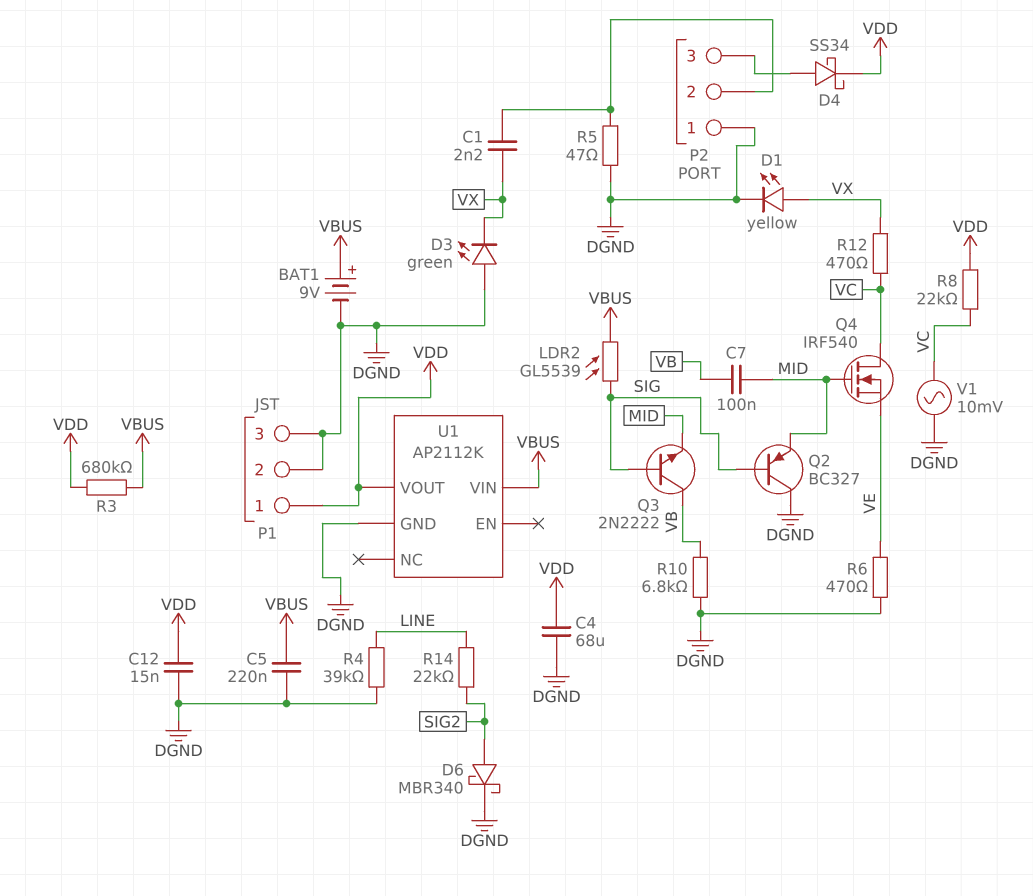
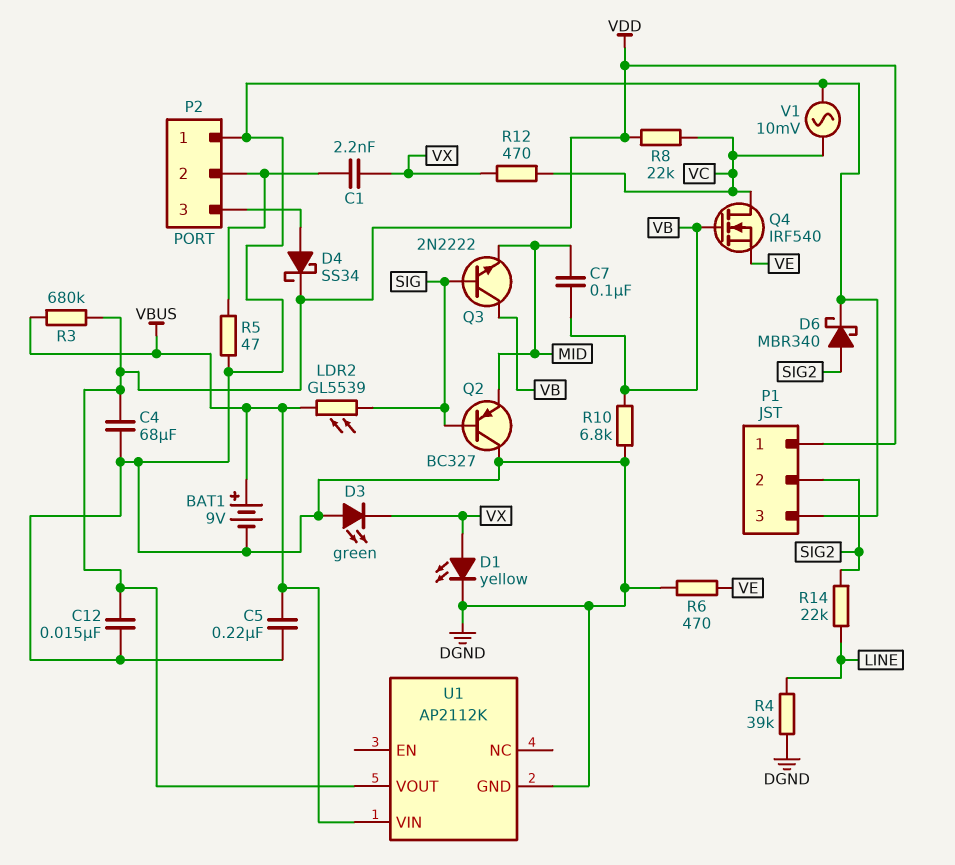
P1 pin 2: DGND -> SIG2
Q4: NMOS IRF540 (G MID, D VC, S VE) -> NMOS IRF540 (G VB, D VC, S VE)

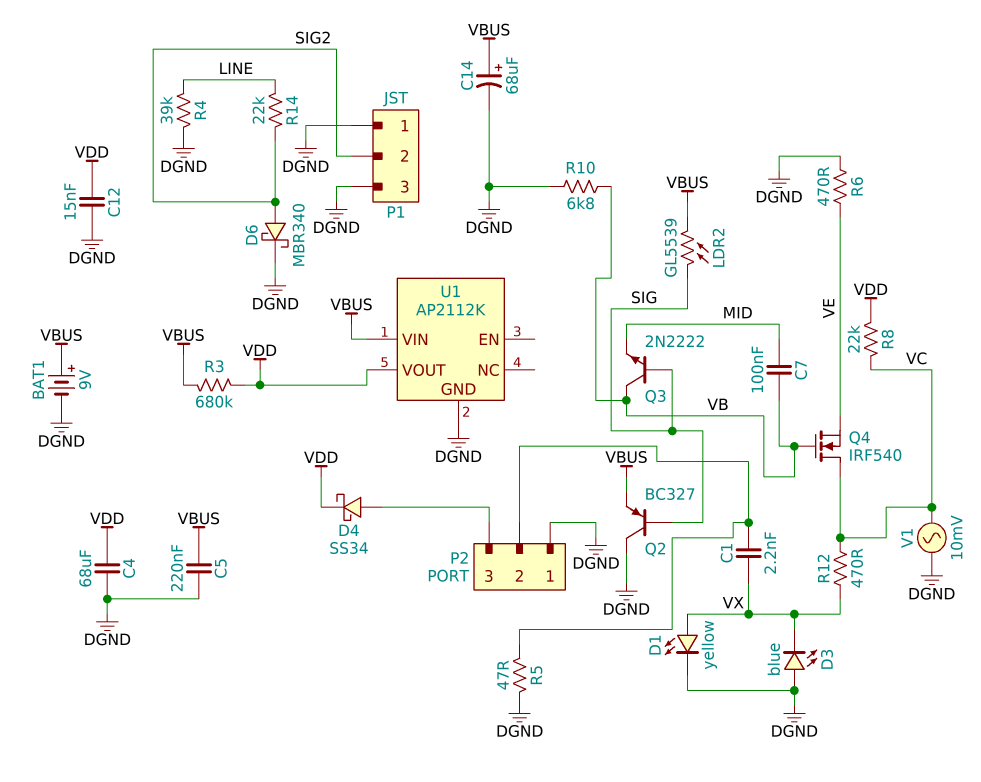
C14: none -> 68uF (plus VBUS, minus DGND)
D3: LED green (A DGND, K VX) -> LED blue (A DGND, K VX)
P1 pin 1: VDD -> DGND
Q2: PNP BC327 (B SIG, C DGND, E MID) -> PNP BC327 (B SIG, C DGND, E VBUS)

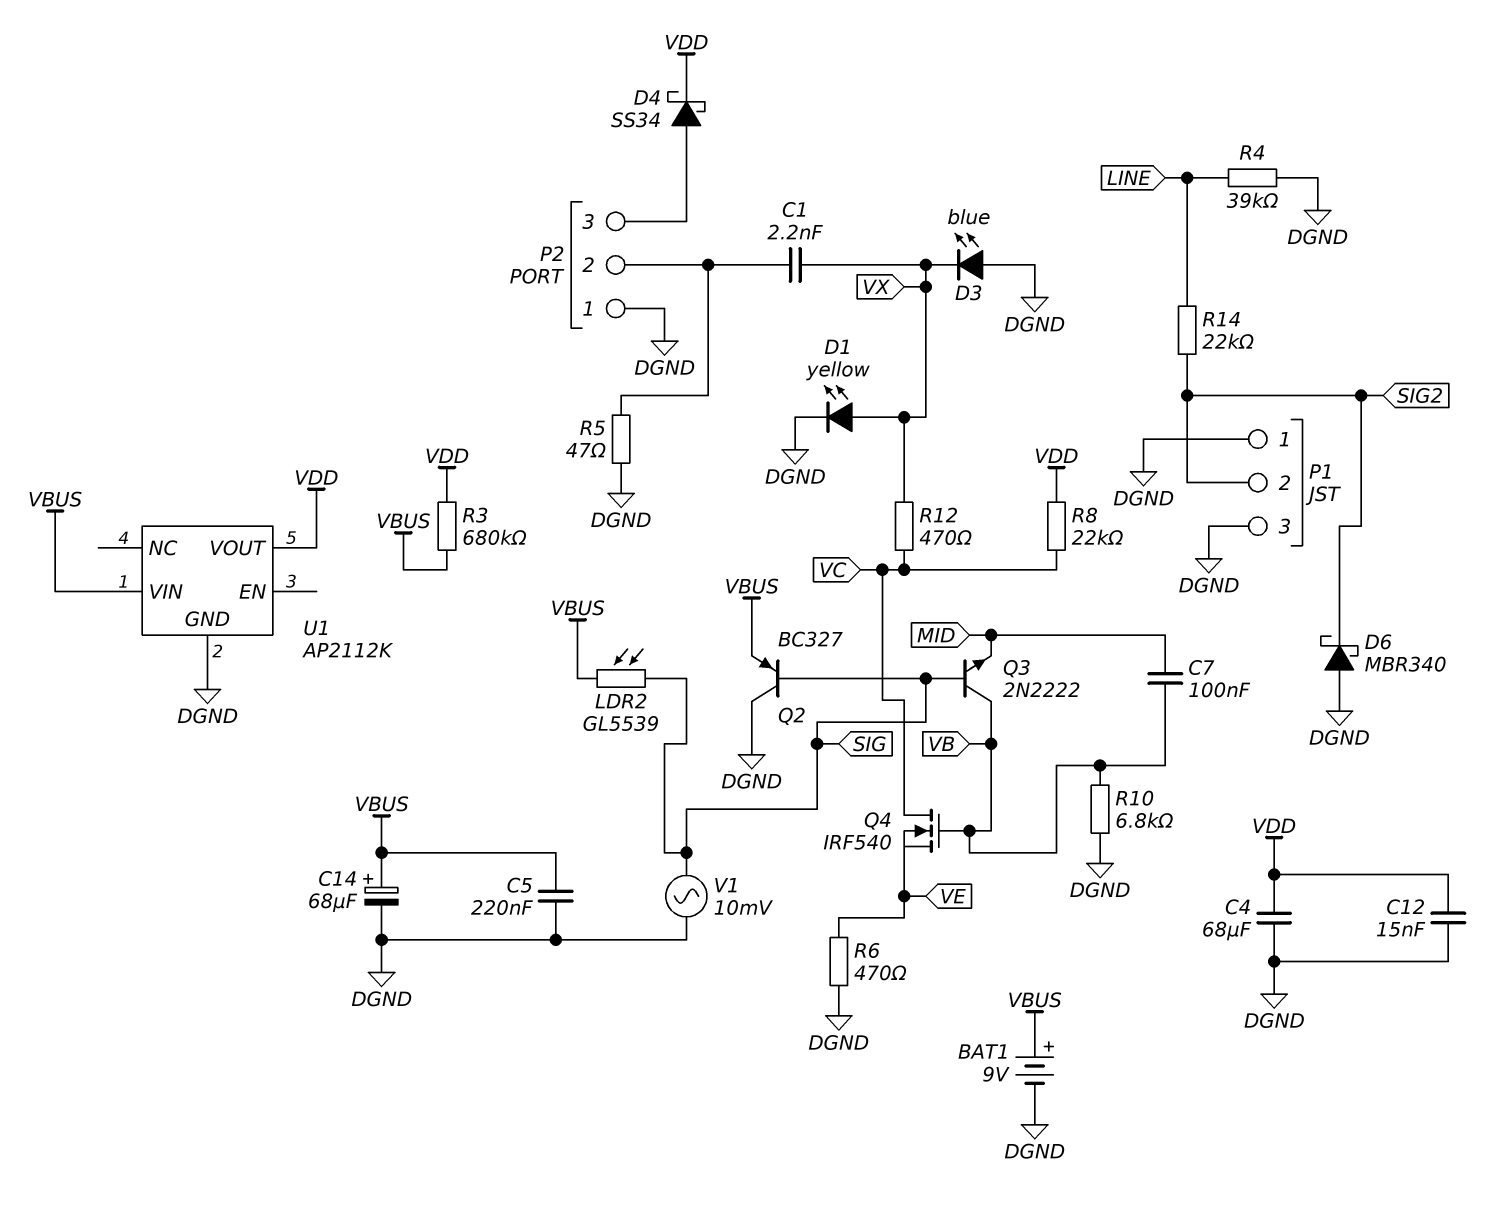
D6: schottky MBR340 (A SIG2, K DGND) -> schottky MBR340 (A DGND, K SIG2)
V1: AC 10mV (DGND, VC) -> AC 10mV (DGND, SIG)

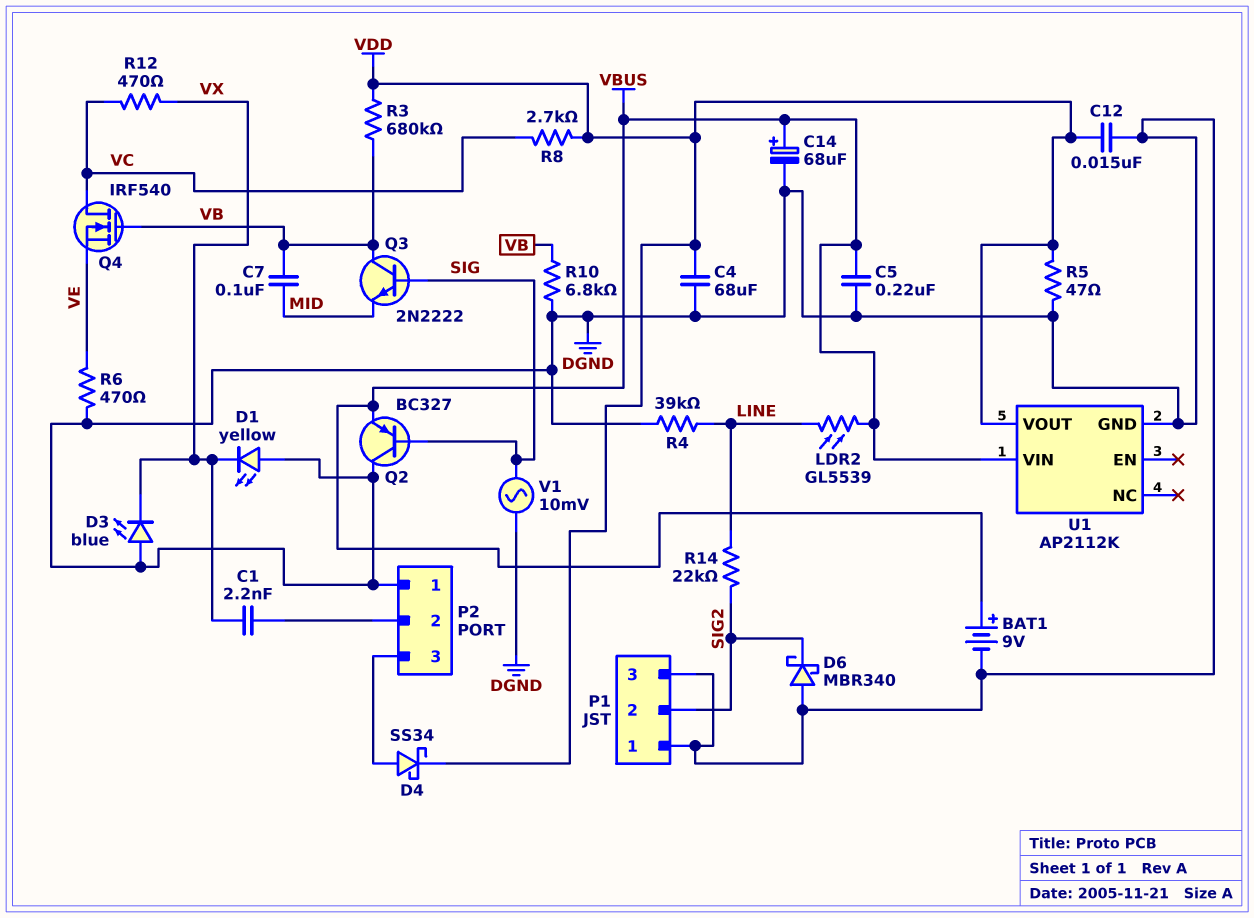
D1: LED yellow (A VX, K DGND) -> LED yellow (A DGND, K VX)
LDR2: GL5539 (SIG, VBUS) -> GL5539 (LINE, VBUS)
R3: 680k (VBUS, VDD) -> 680k (VB, VDD)
R5: 47 (DGND, P2/2) -> 47 (DGND, VDD)
R8: 22k (VC, VDD) -> 2.7k (VC, VDD)

